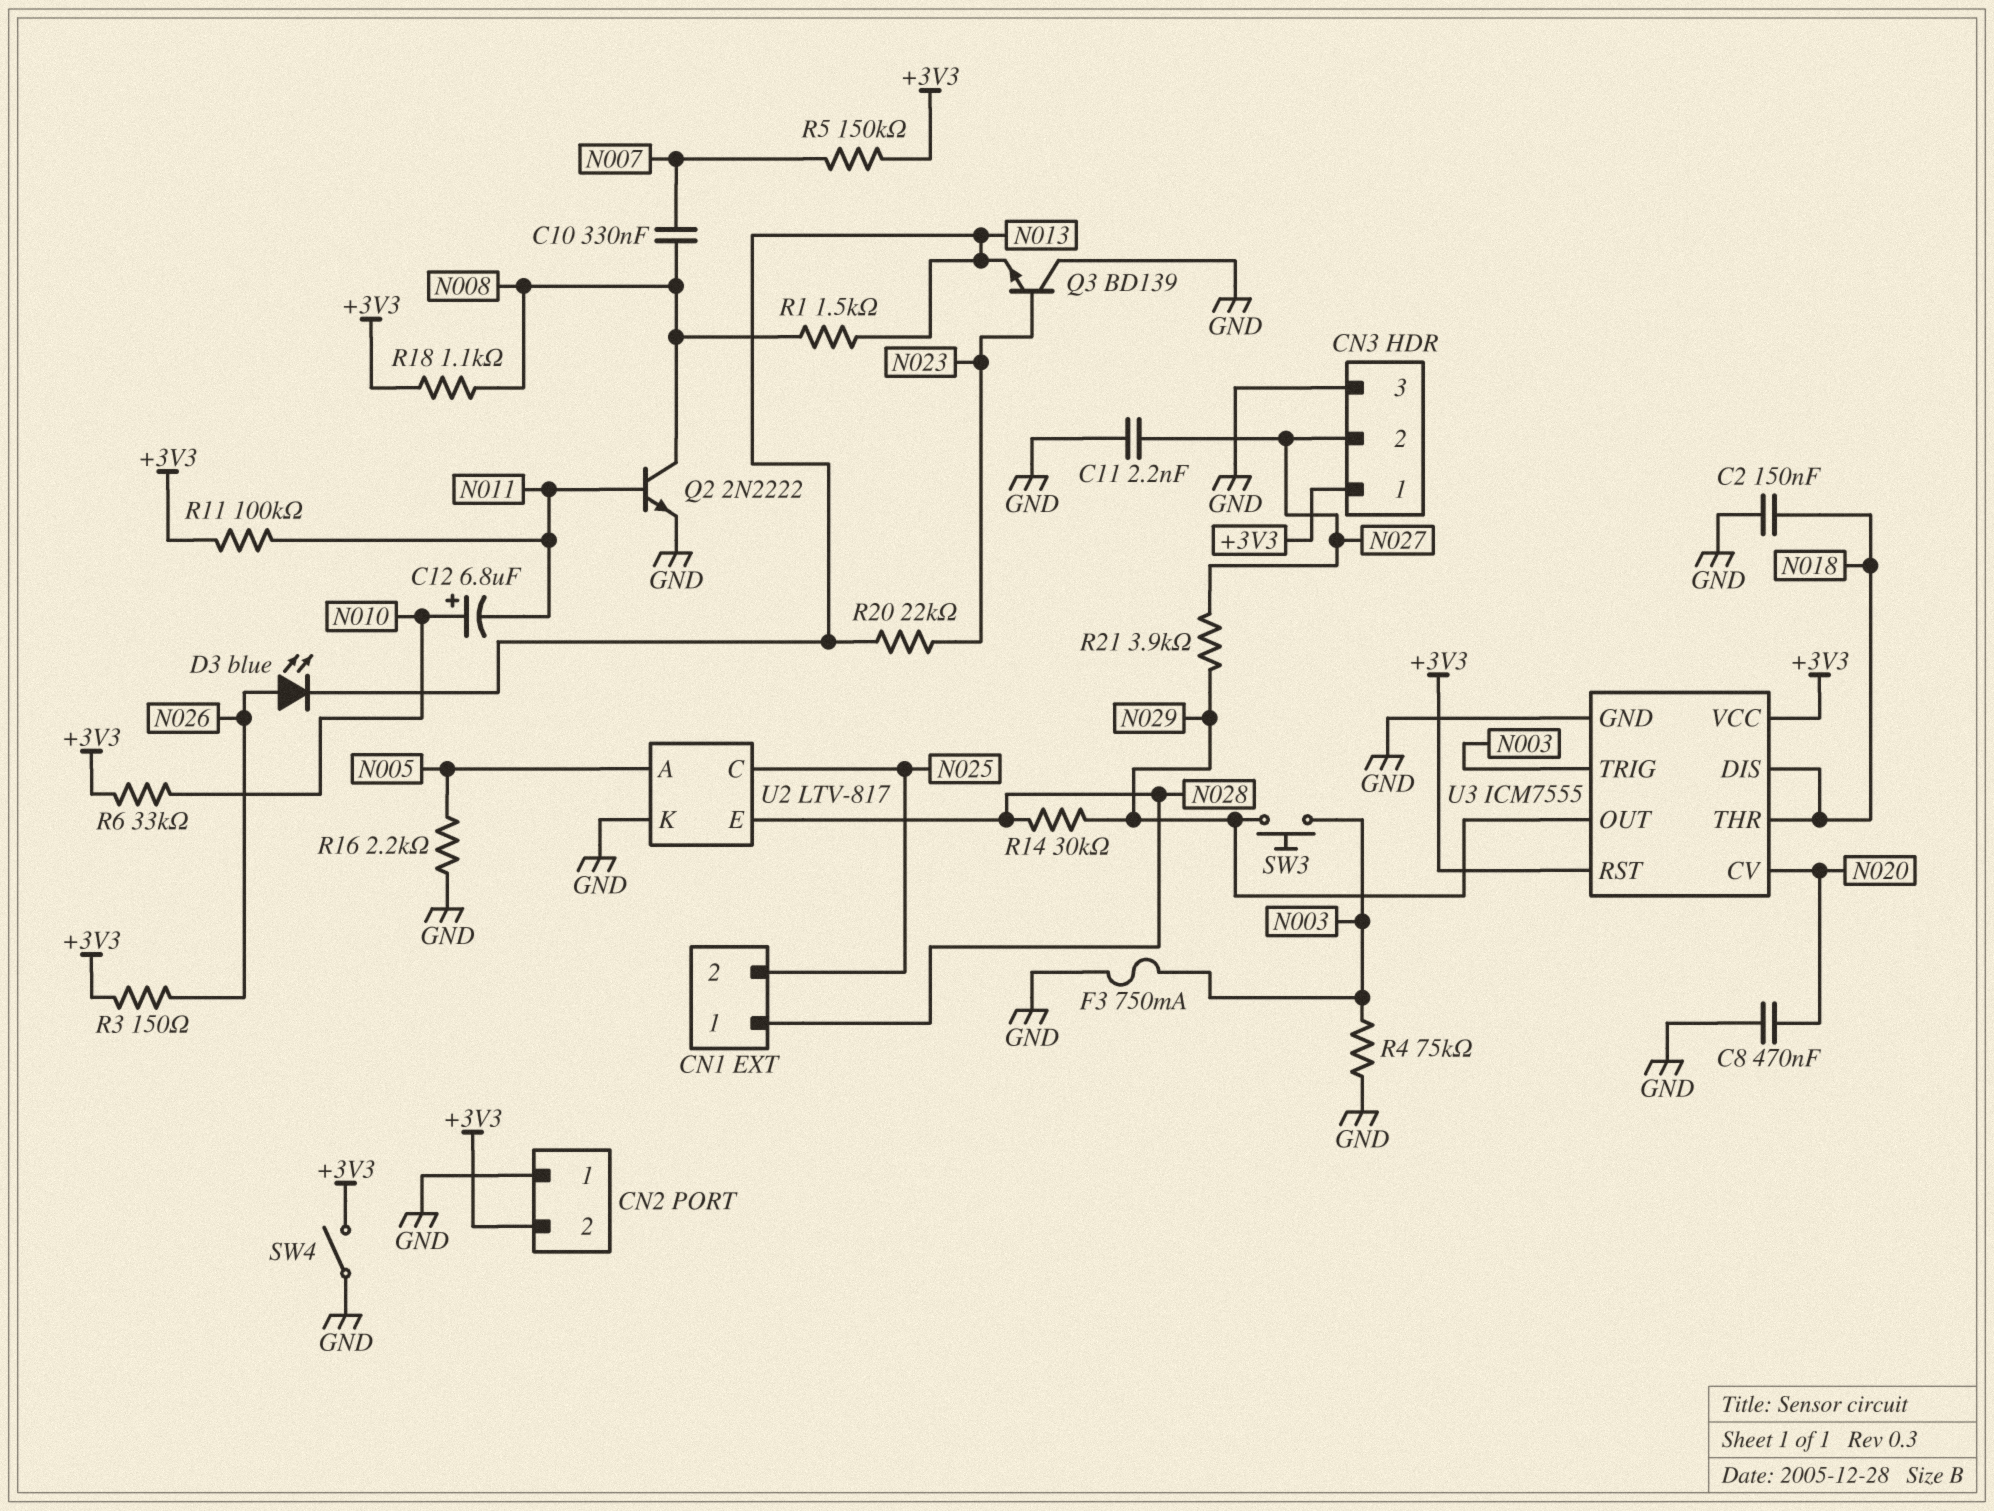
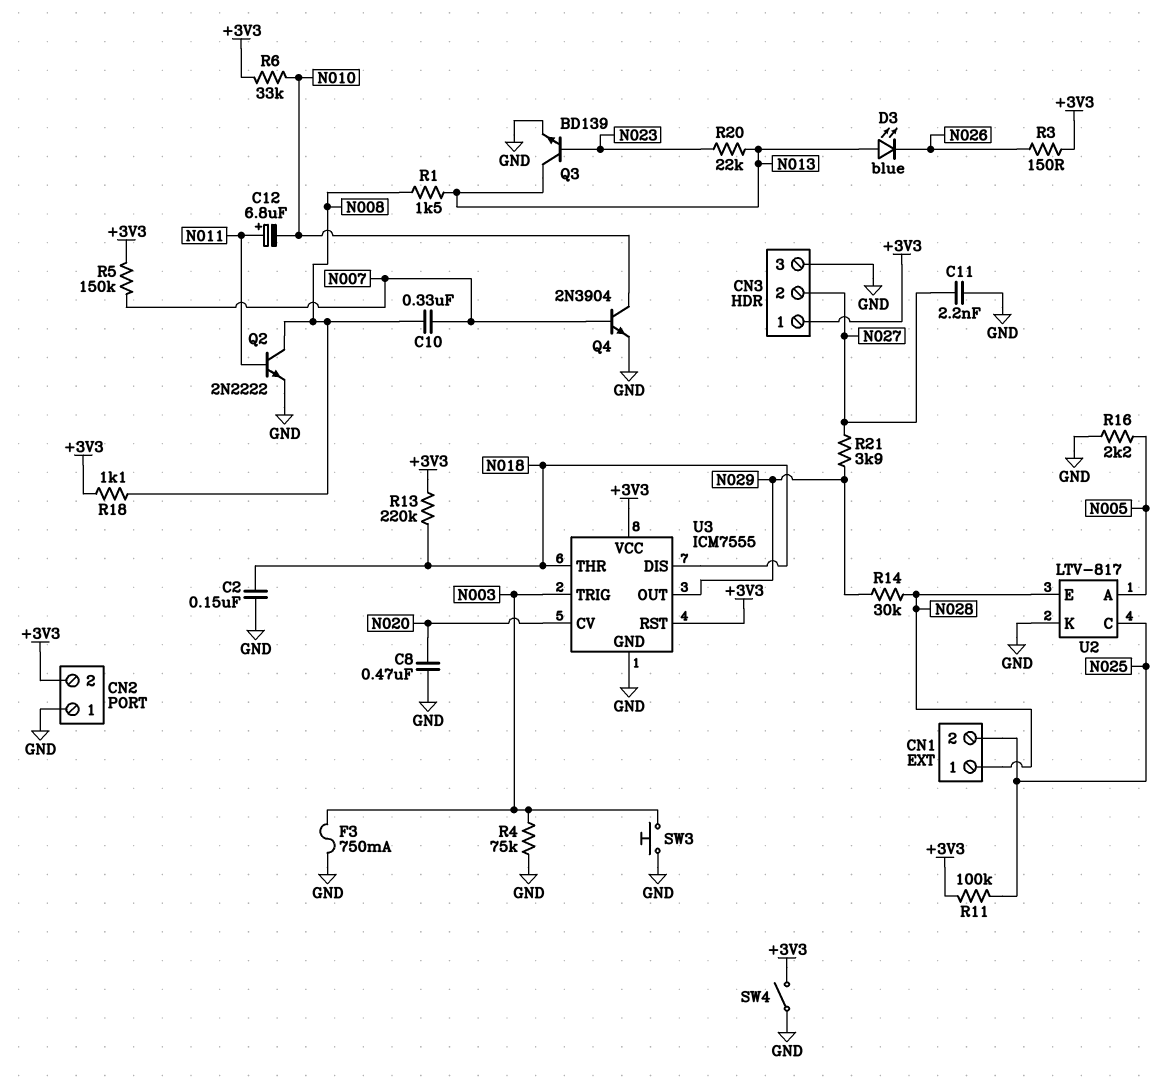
C12: 6.8uF (plus N010, minus N011) -> 6.8uF (plus N011, minus N010)
D3: LED blue (A N026, K N013) -> LED blue (A N013, K N026)
Q3: NPN BD139 (B N023, C GND, E N013) -> NPN BD139 (B N023, C N013, E GND)
Q4: none -> NPN 2N3904 (B N007, C N010, E GND)
R11: 100k (+3V3, N011) -> 100k (+3V3, N025)
R13: none -> 220k (+3V3, N018)
SW3: button (N003, N029) -> button (GND, N003)

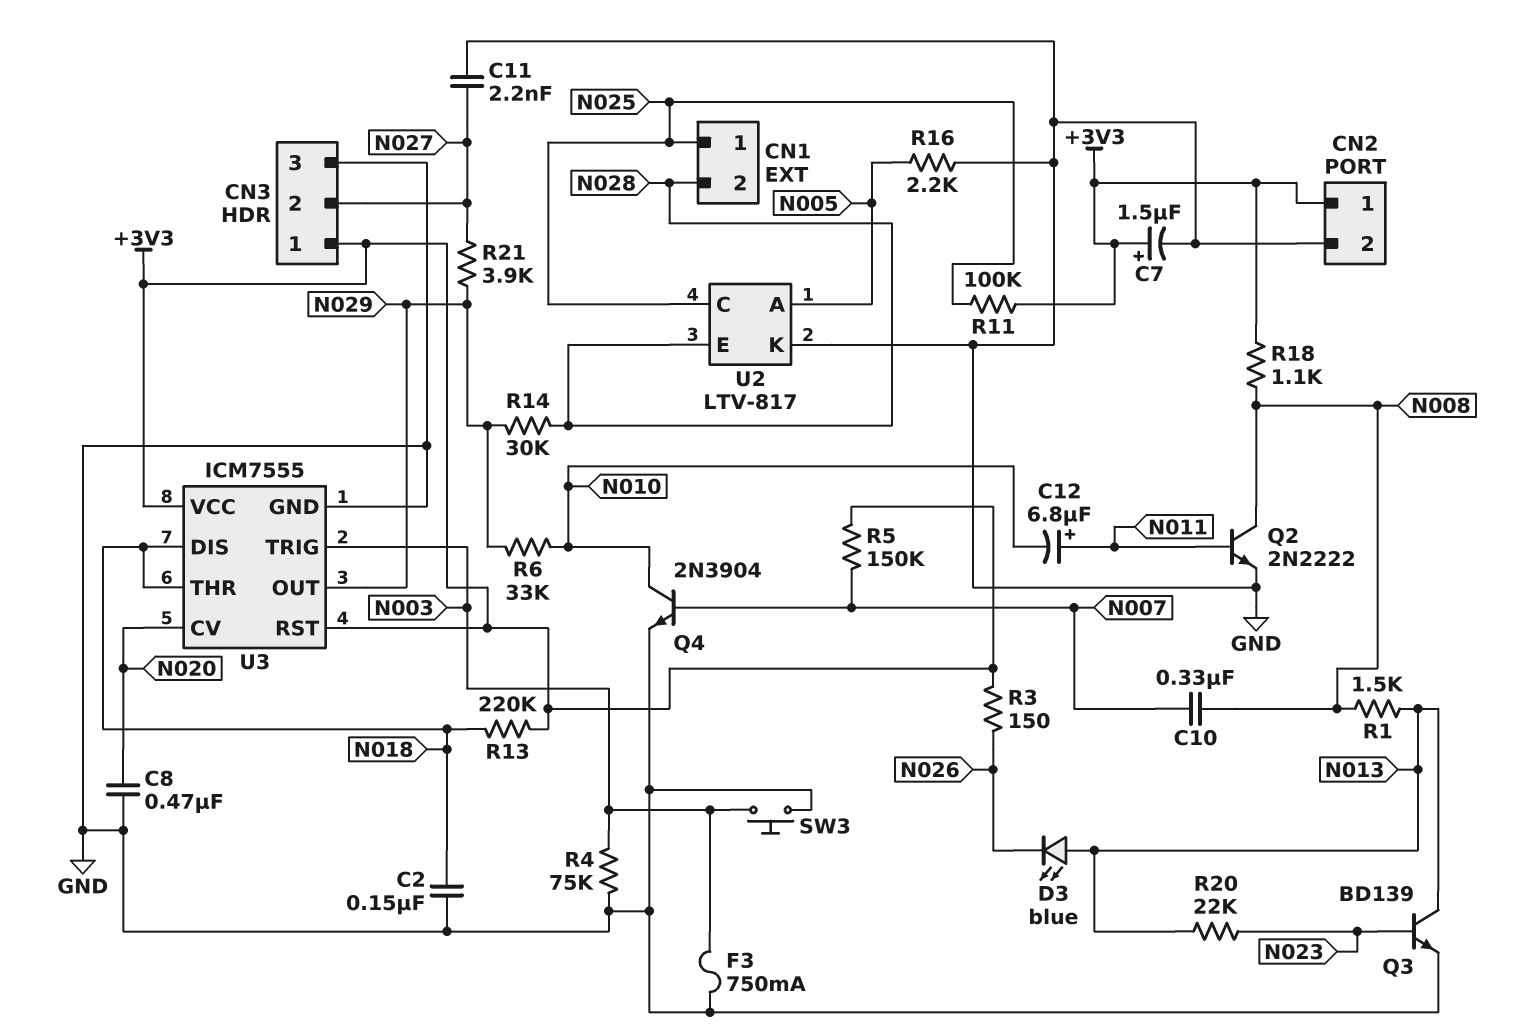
C7: none -> 1.5uF (plus +3V3, minus GND)
CN1 pin 1: N028 -> N025
CN1 pin 2: N025 -> N028
CN2 pin 1: GND -> +3V3
CN2 pin 2: +3V3 -> GND
R6: 33k (+3V3, N010) -> 33k (N010, N029)
SW4: switch (+3V3, GND) -> none

